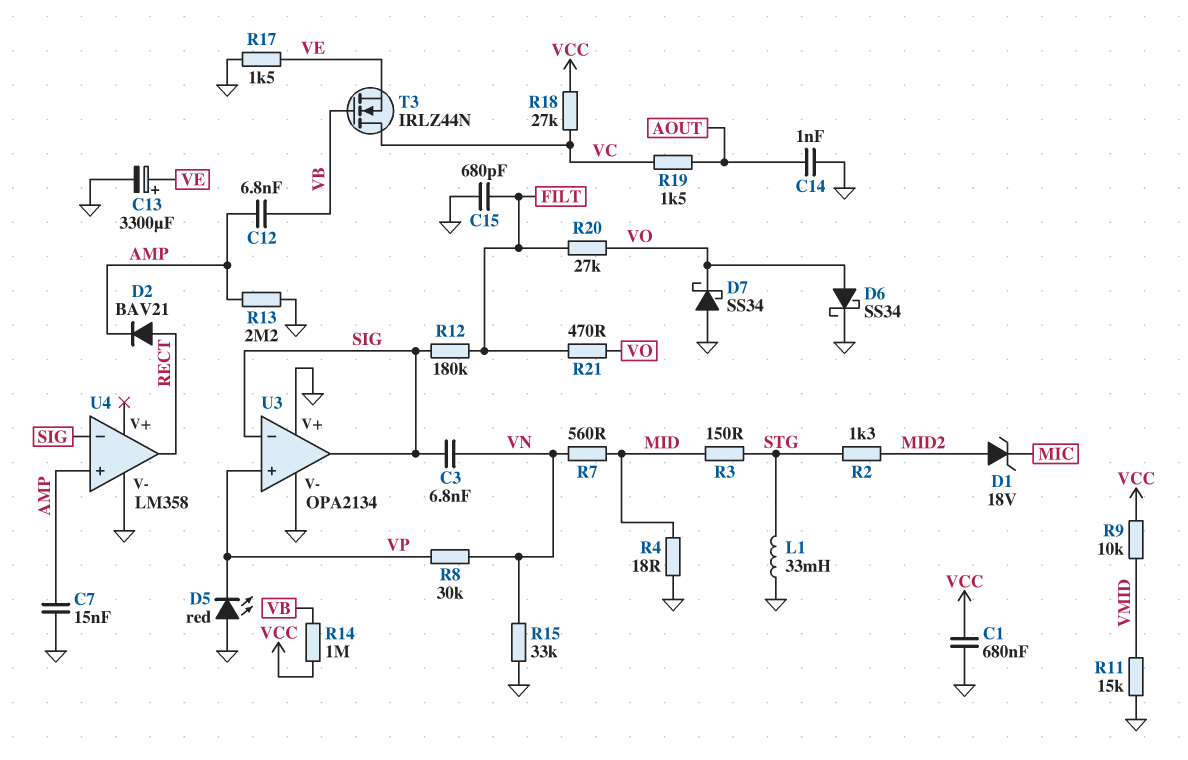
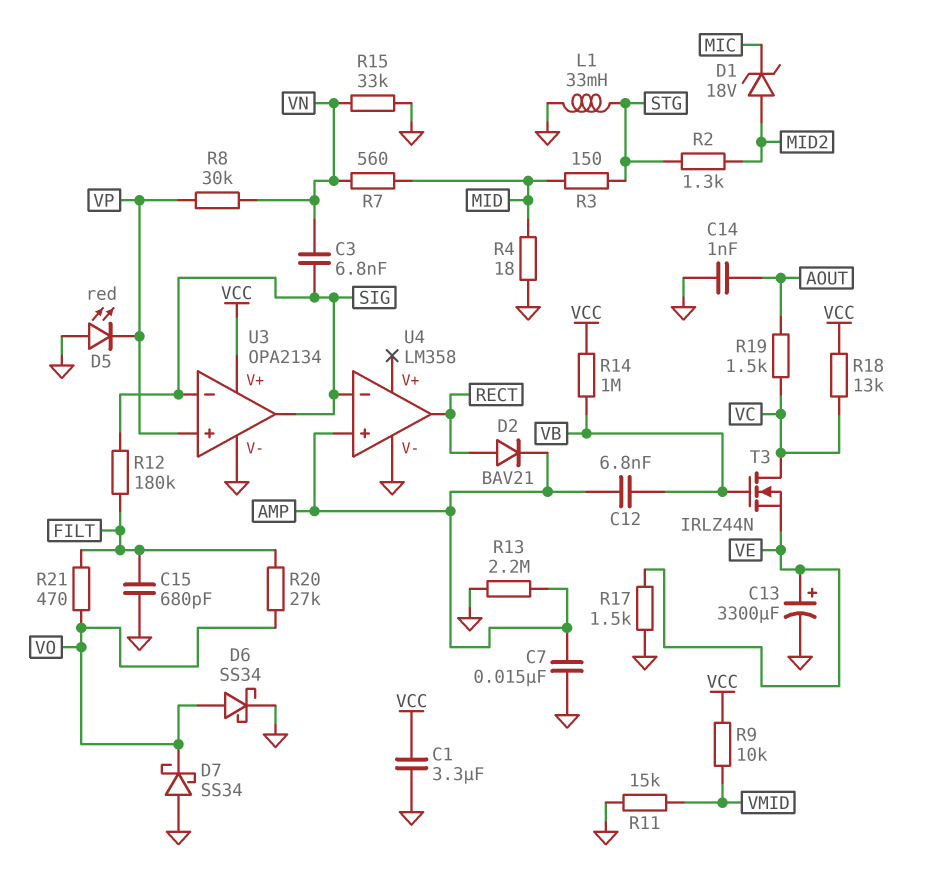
C1: 680nF (GND, VCC) -> 3.3uF (GND, VCC)
R18: 27k (VC, VCC) -> 13k (VC, VCC)
U3 pin V+: GND -> VCC

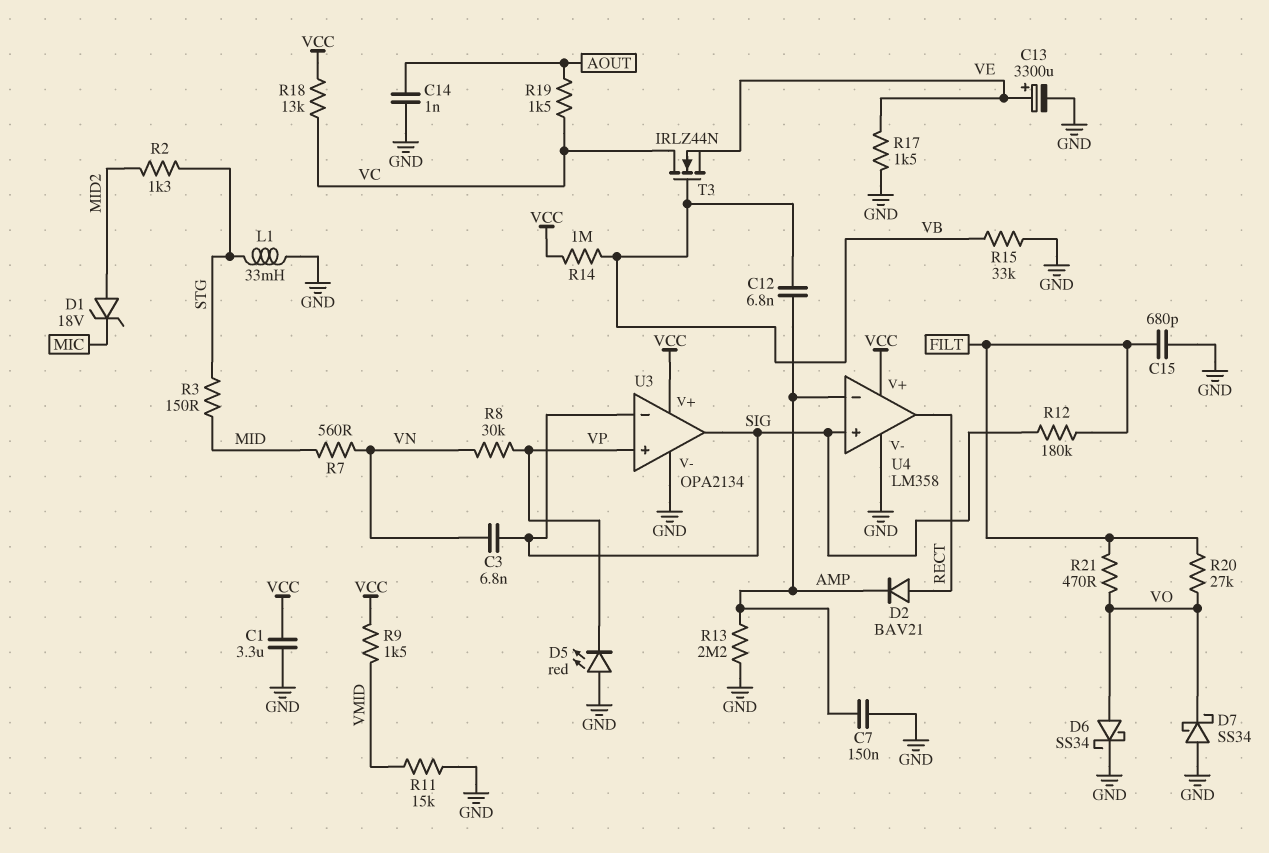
C7: 15nF (AMP, GND) -> 150nF (AMP, GND)
R4: 18 (GND, MID) -> none
R9: 10k (VCC, VMID) -> 1.5k (VCC, VMID)
R15: 33k (GND, VN) -> 33k (GND, VB)
U4 pin V+: none -> VCC
U4 pin in+: AMP -> SIG
U4 pin in-: SIG -> AMP

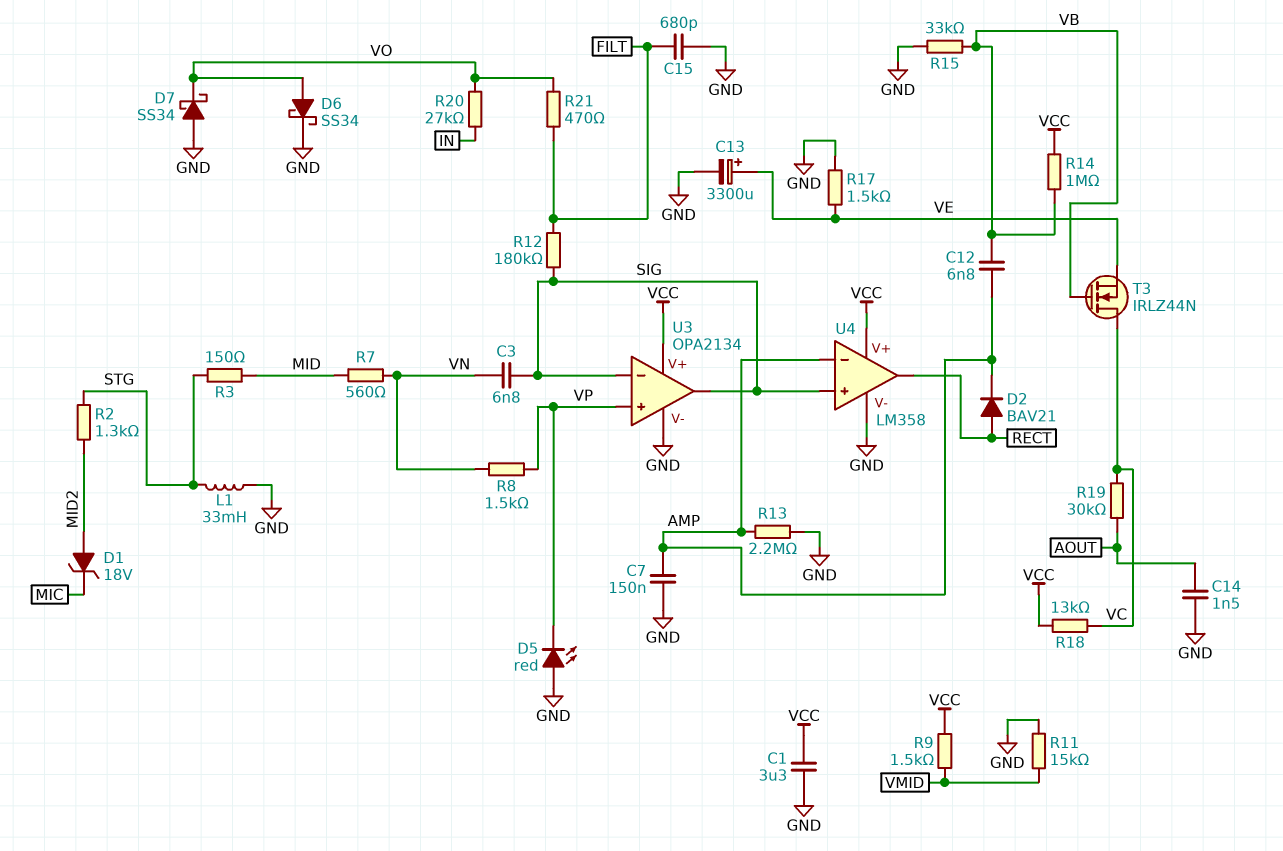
C14: 1nF (AOUT, GND) -> 1.5nF (AOUT, GND)
R8: 30k (VN, VP) -> 1.5k (VN, VP)
R19: 1.5k (AOUT, VC) -> 30k (AOUT, VC)
R20: 27k (FILT, VO) -> 27k (IN, VO)

